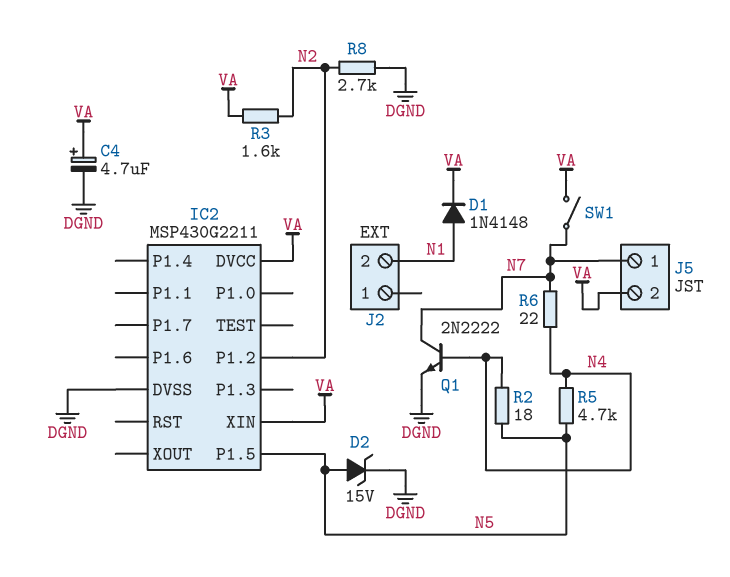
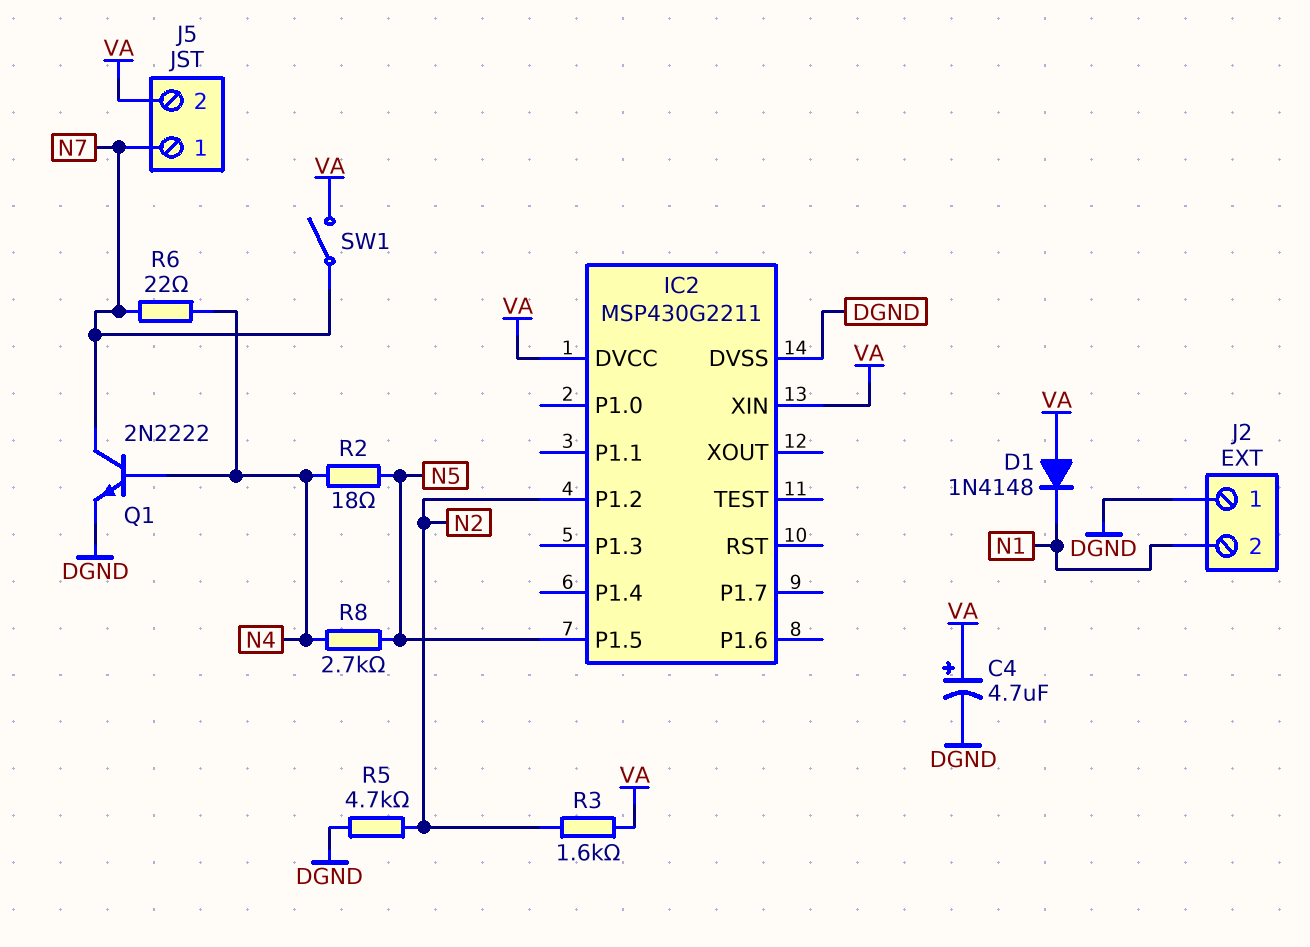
D1: diode 1N4148 (A N1, K VA) -> diode 1N4148 (A VA, K N1)
D2: zener 15V (A N5, K DGND) -> none
J2 pin 1: none -> DGND
R5: 4.7k (N4, N5) -> 4.7k (DGND, N2)
R8: 2.7k (DGND, N2) -> 2.7k (N4, N5)

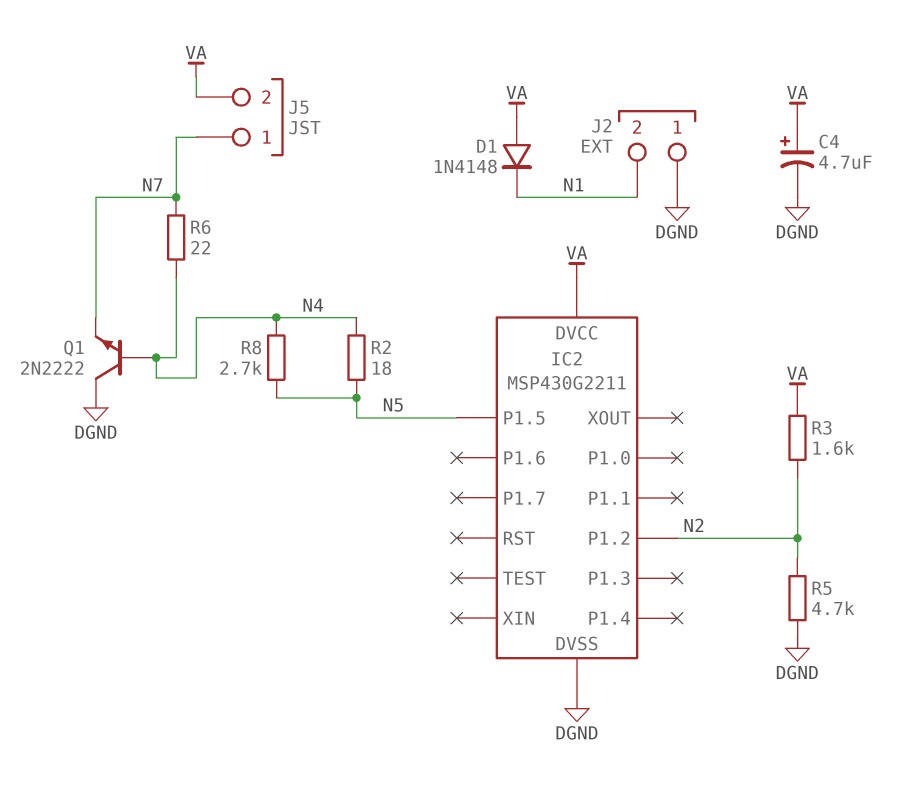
IC2 pin XIN: VA -> none
Q1: NPN 2N2222 (B N4, C N7, E DGND) -> NPN 2N2222 (B N4, C DGND, E N7)
SW1: switch (N7, VA) -> none

